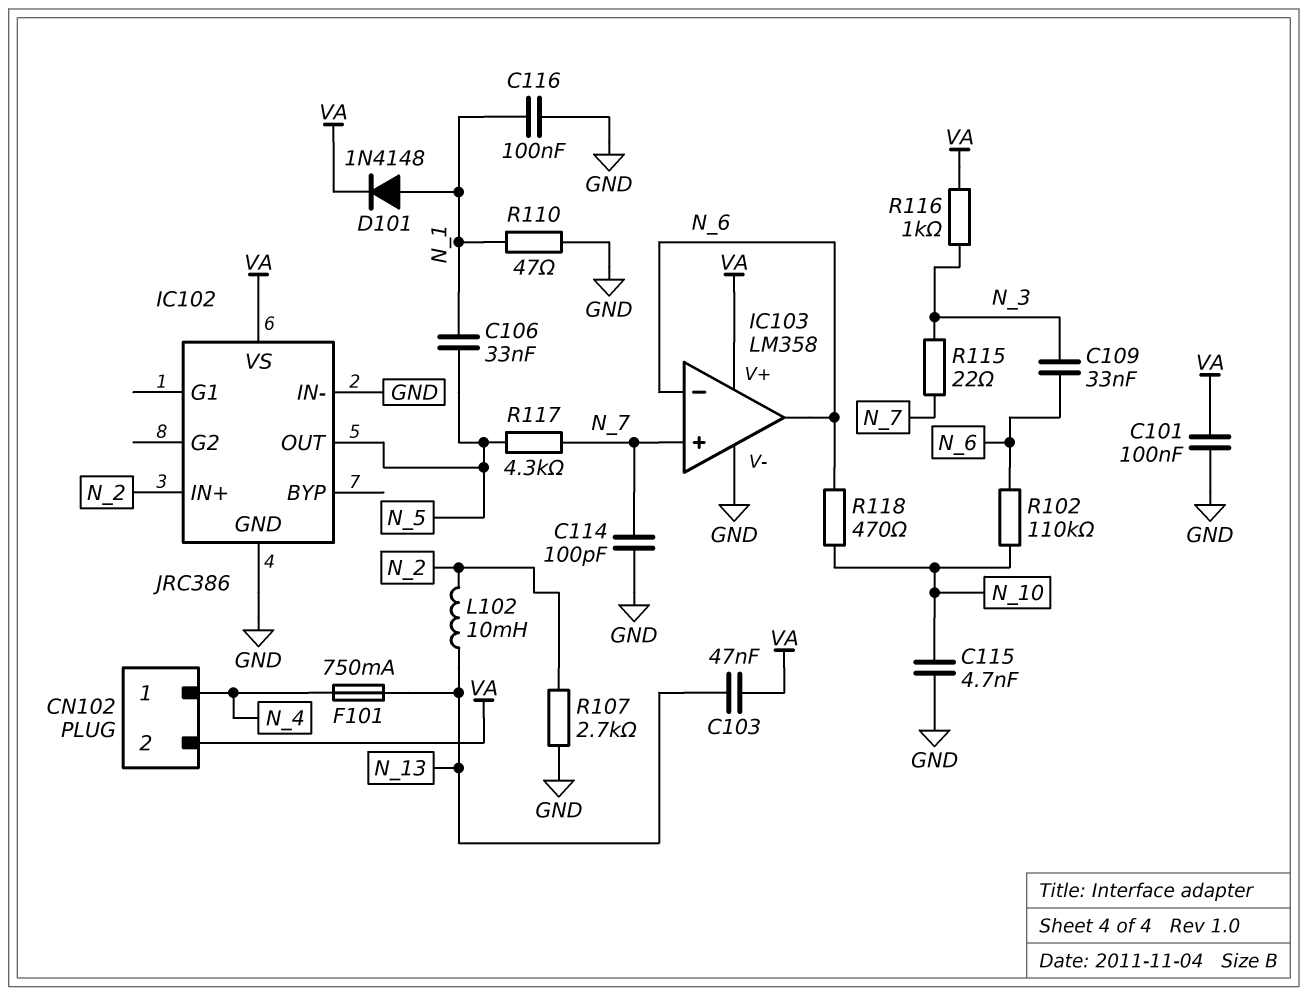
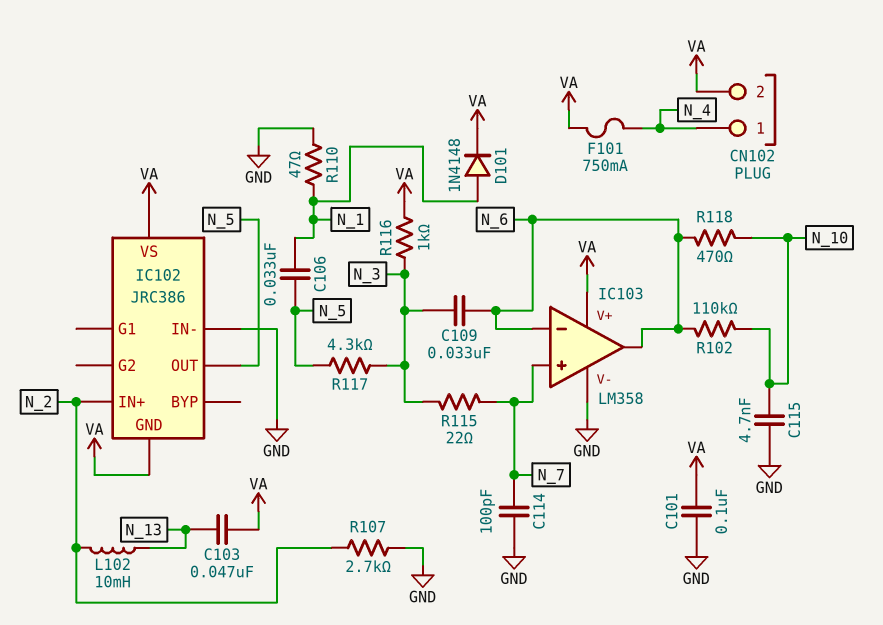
C116: 100nF (GND, N_1) -> none
F101: 750mA (N_4, N_13) -> 750mA (N_4, VA)
IC102 pin GND: GND -> VA
R117: 4.3k (N_5, N_7) -> 4.3k (N_3, N_5)

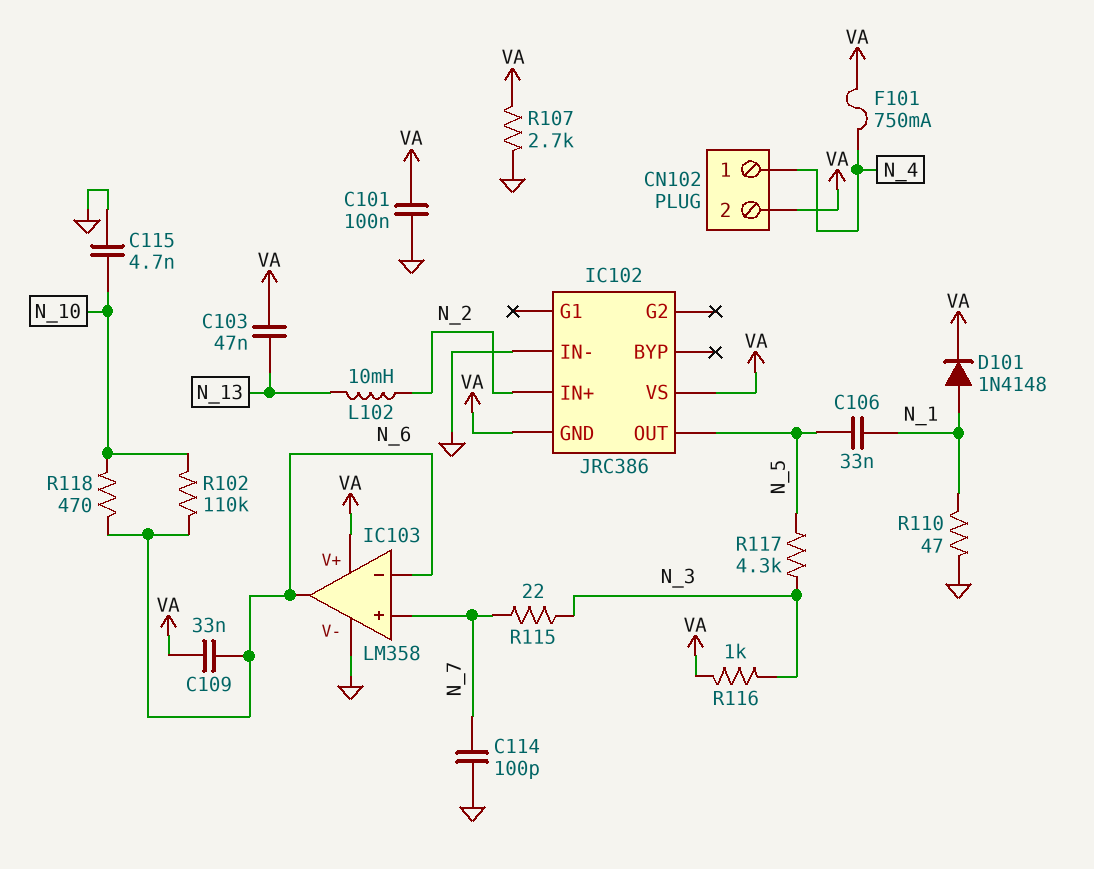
C109: 33nF (N_3, N_6) -> 33nF (N_6, VA)
R107: 2.7k (GND, N_2) -> 2.7k (GND, VA)

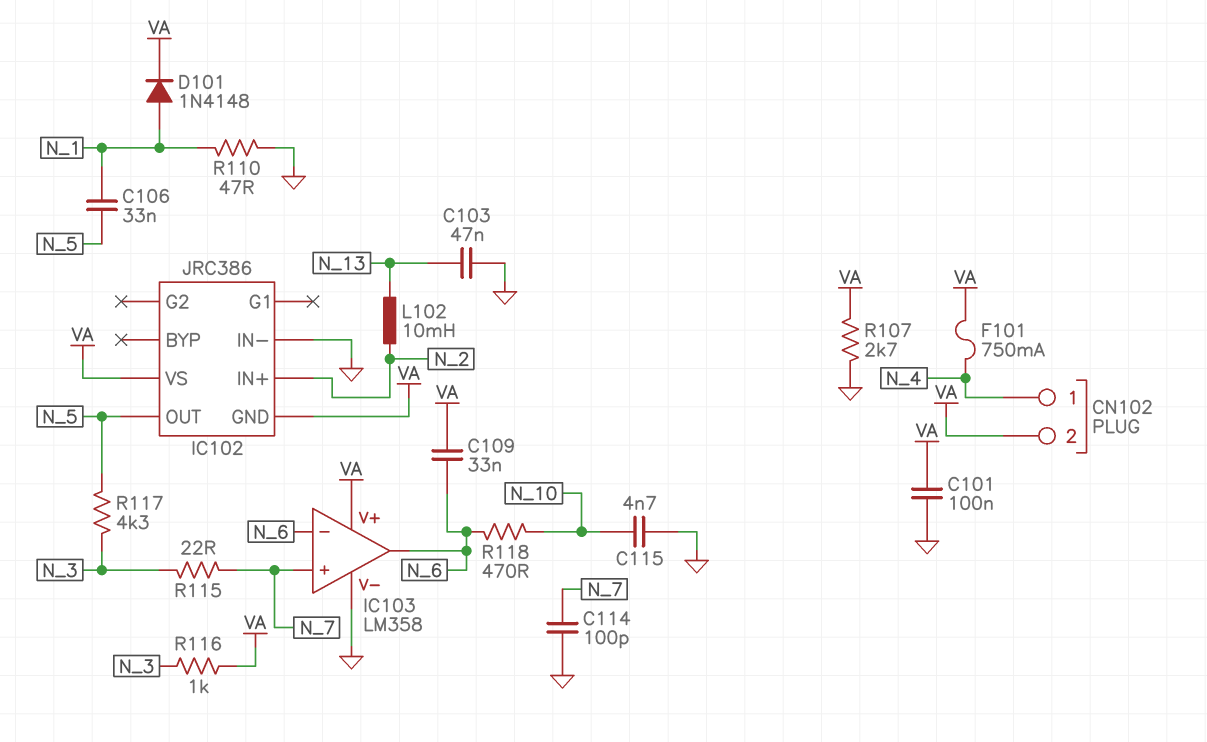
C103: 47nF (N_13, VA) -> 47nF (GND, N_13)
R102: 110k (N_6, N_10) -> none

